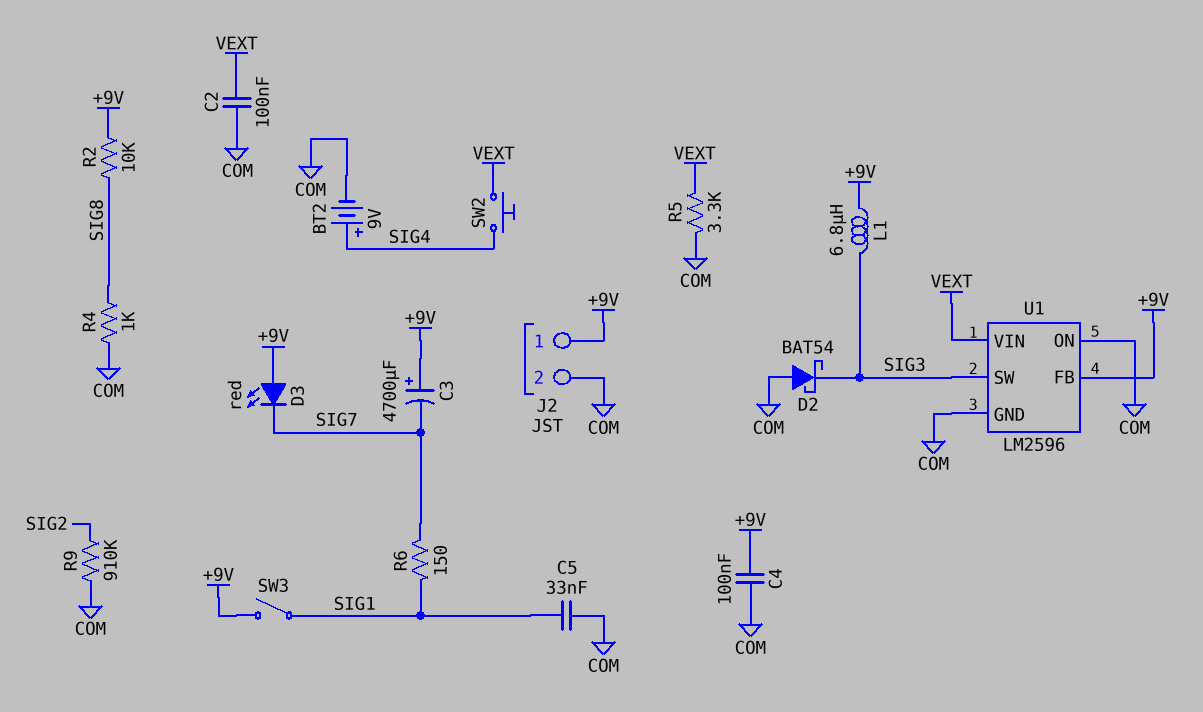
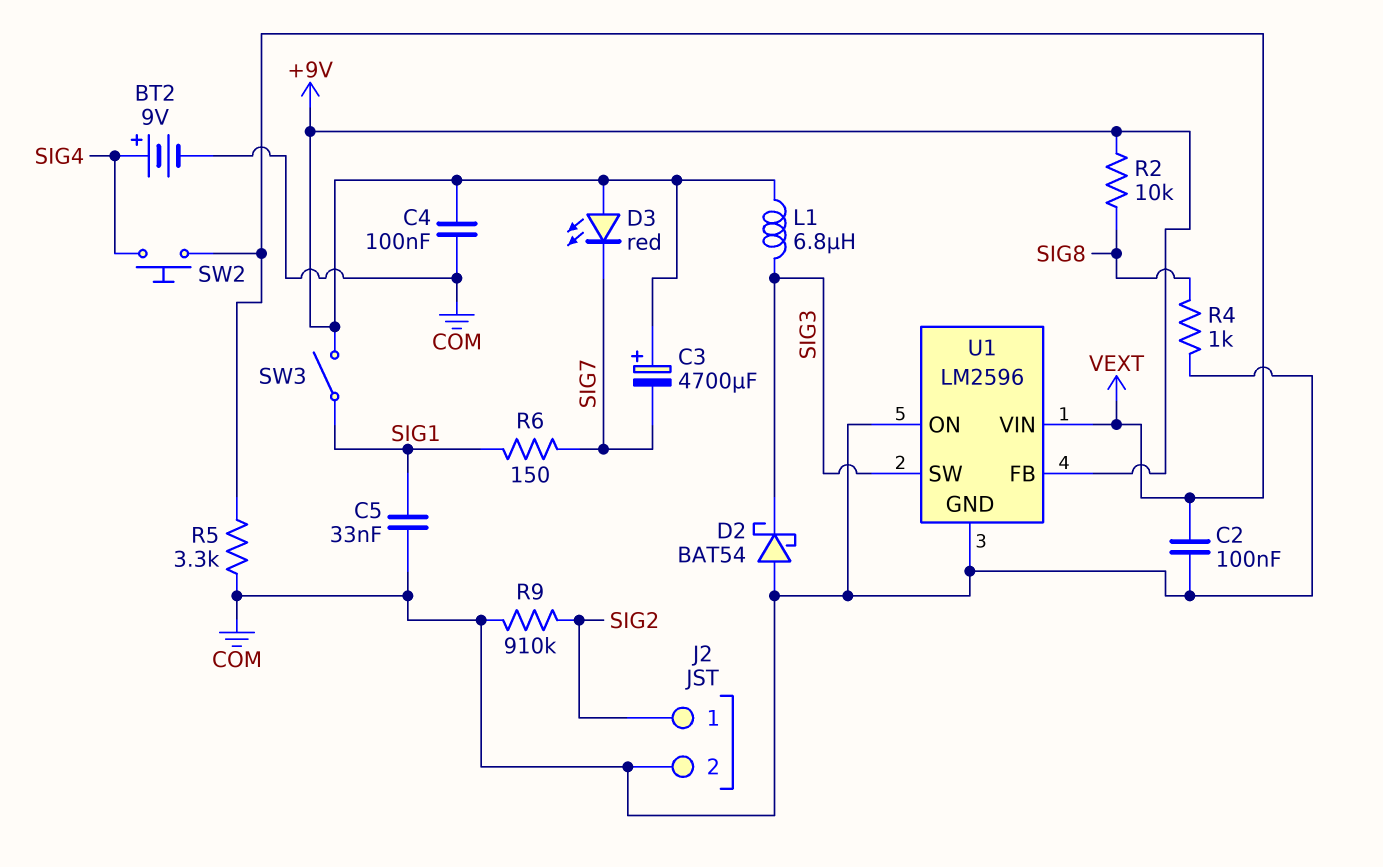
J2 pin 1: +9V -> SIG2

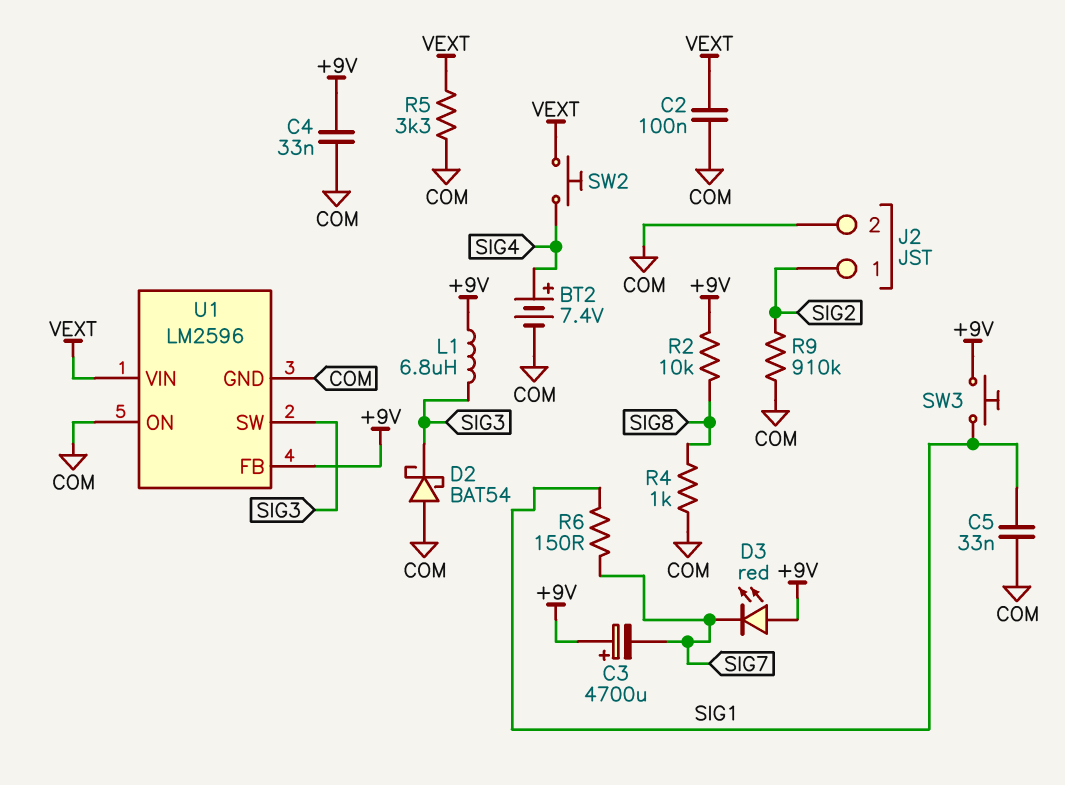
BT2: 9V (plus SIG4, minus COM) -> 7.4V (plus SIG4, minus COM)
C4: 100nF (+9V, COM) -> 33nF (+9V, COM)
SW3: switch (+9V, SIG1) -> button (+9V, SIG1)

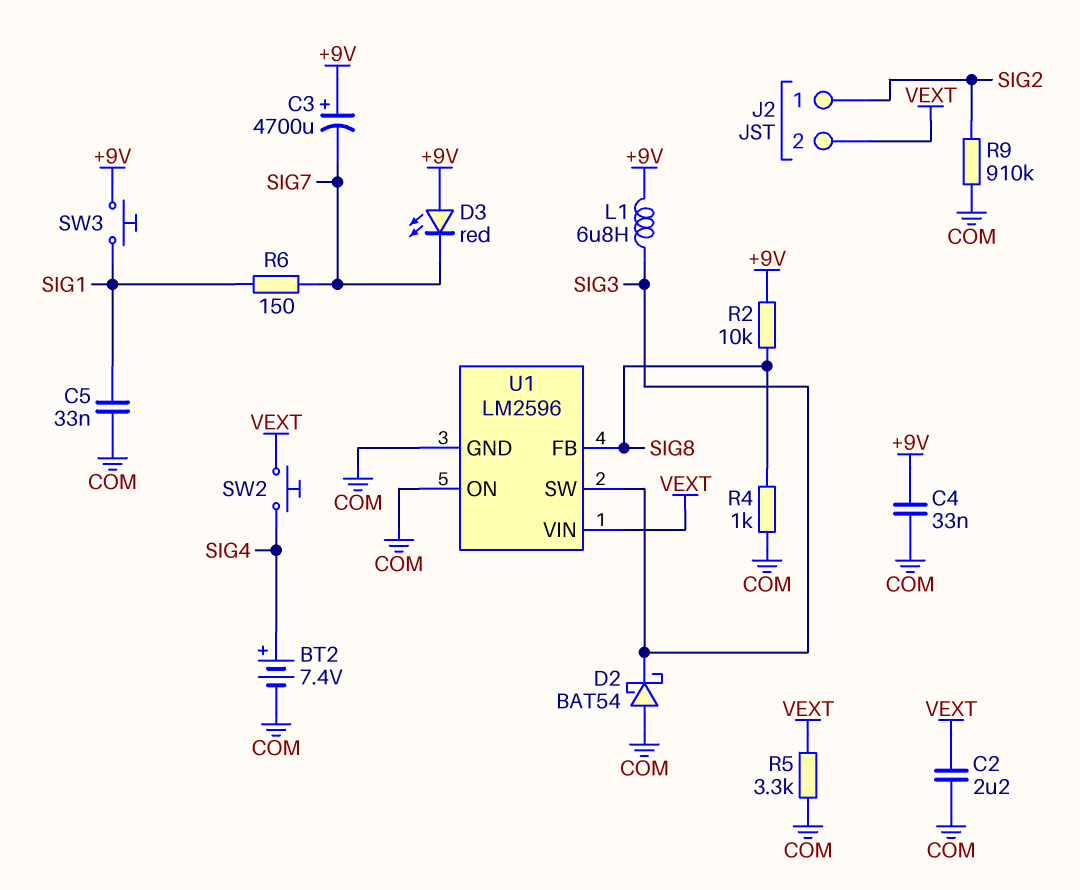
C2: 100nF (COM, VEXT) -> 2.2uF (COM, VEXT)
J2 pin 2: COM -> VEXT
U1 pin FB: +9V -> SIG8

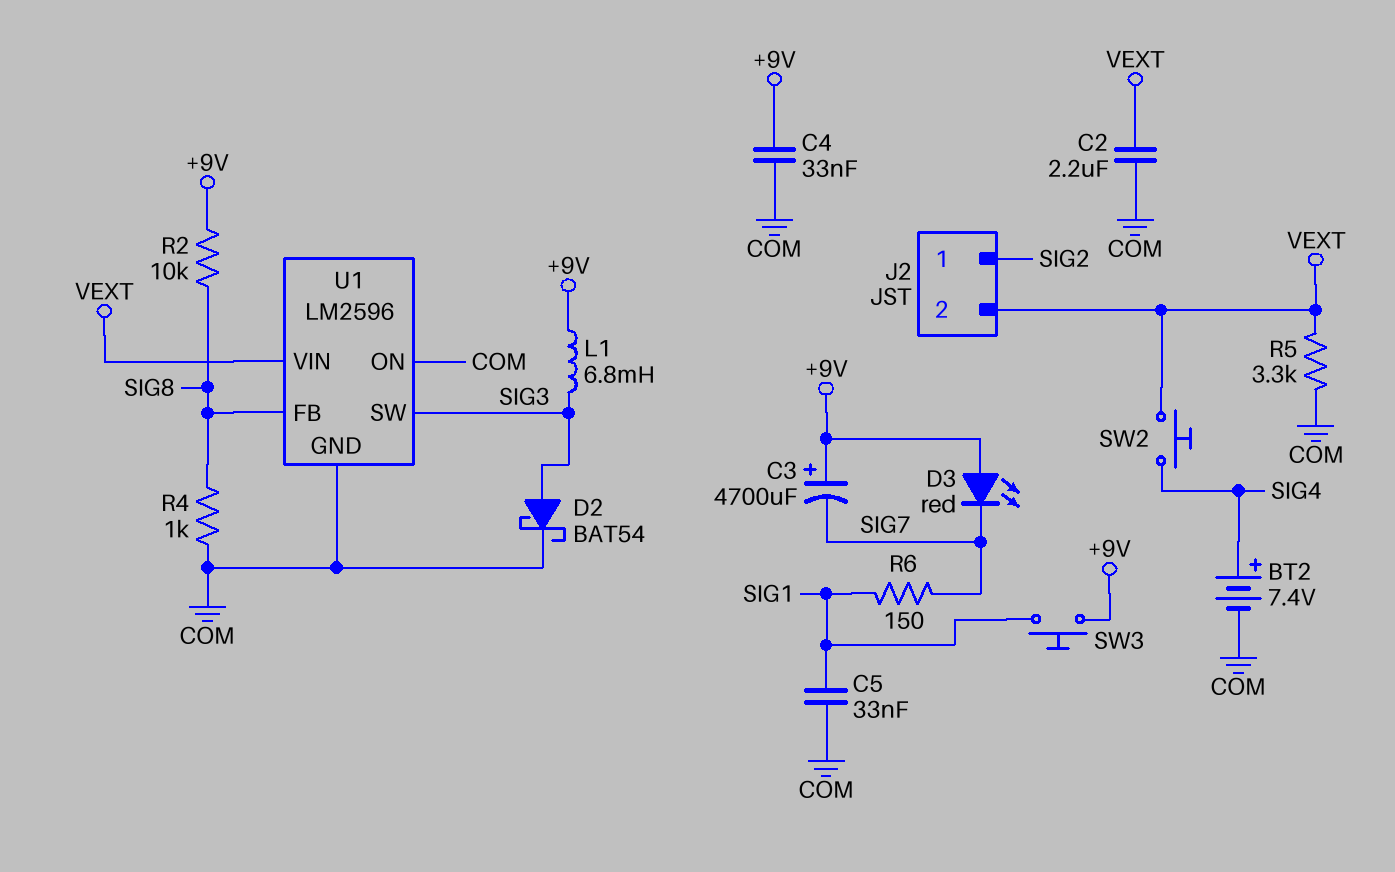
D2: schottky BAT54 (A COM, K SIG3) -> schottky BAT54 (A SIG3, K COM)
L1: 6.8uH (+9V, SIG3) -> 6.8mH (+9V, SIG3)
R9: 910k (COM, SIG2) -> none

